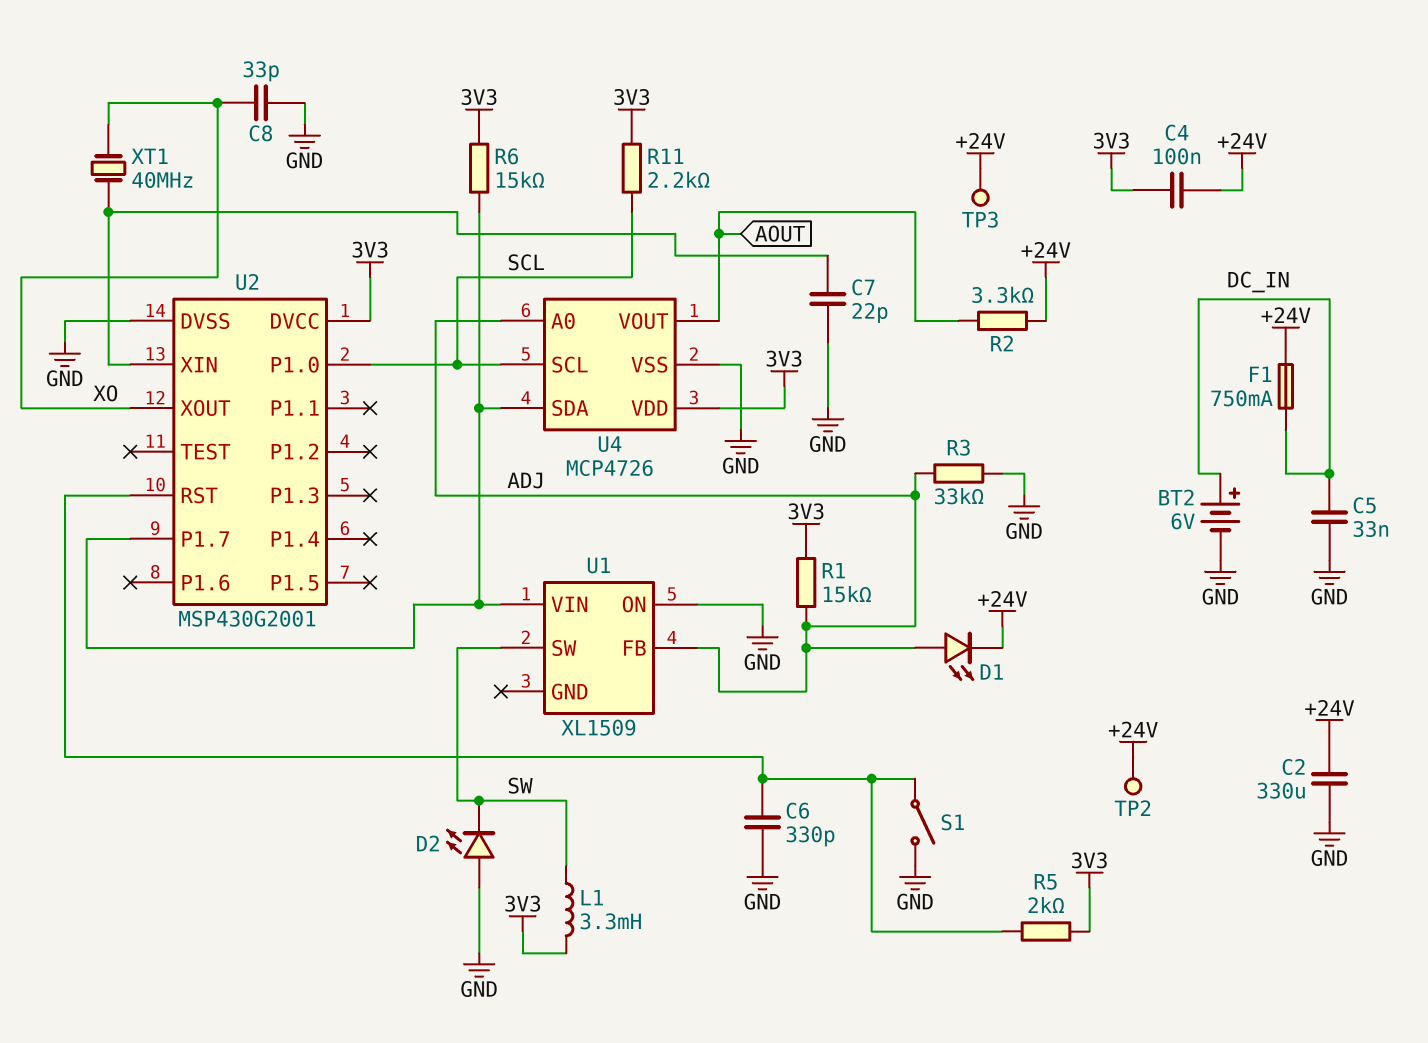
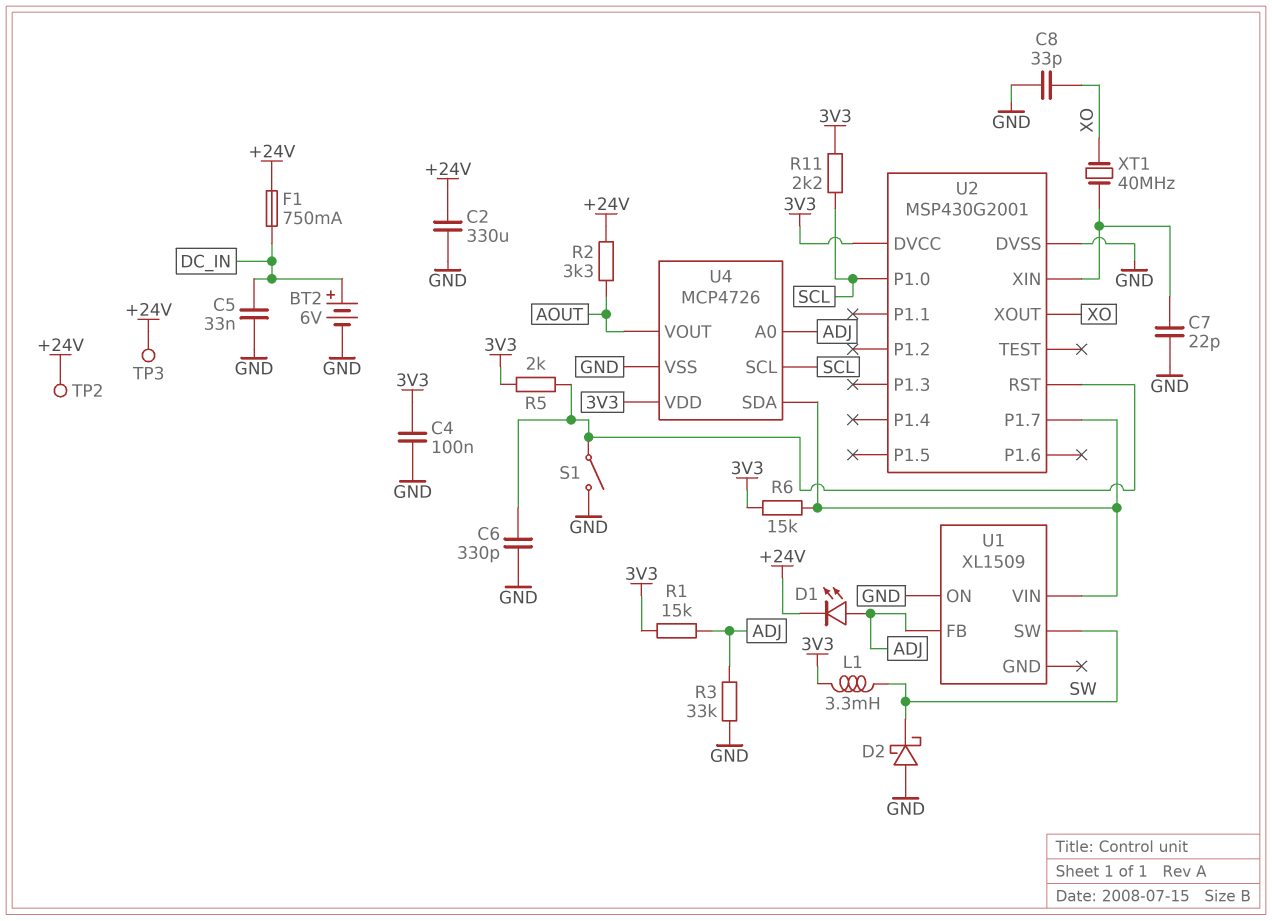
C4: 100nF (+24V, 3V3) -> 100nF (3V3, GND)
D2: LED (A GND, K SW) -> schottky (A GND, K SW)

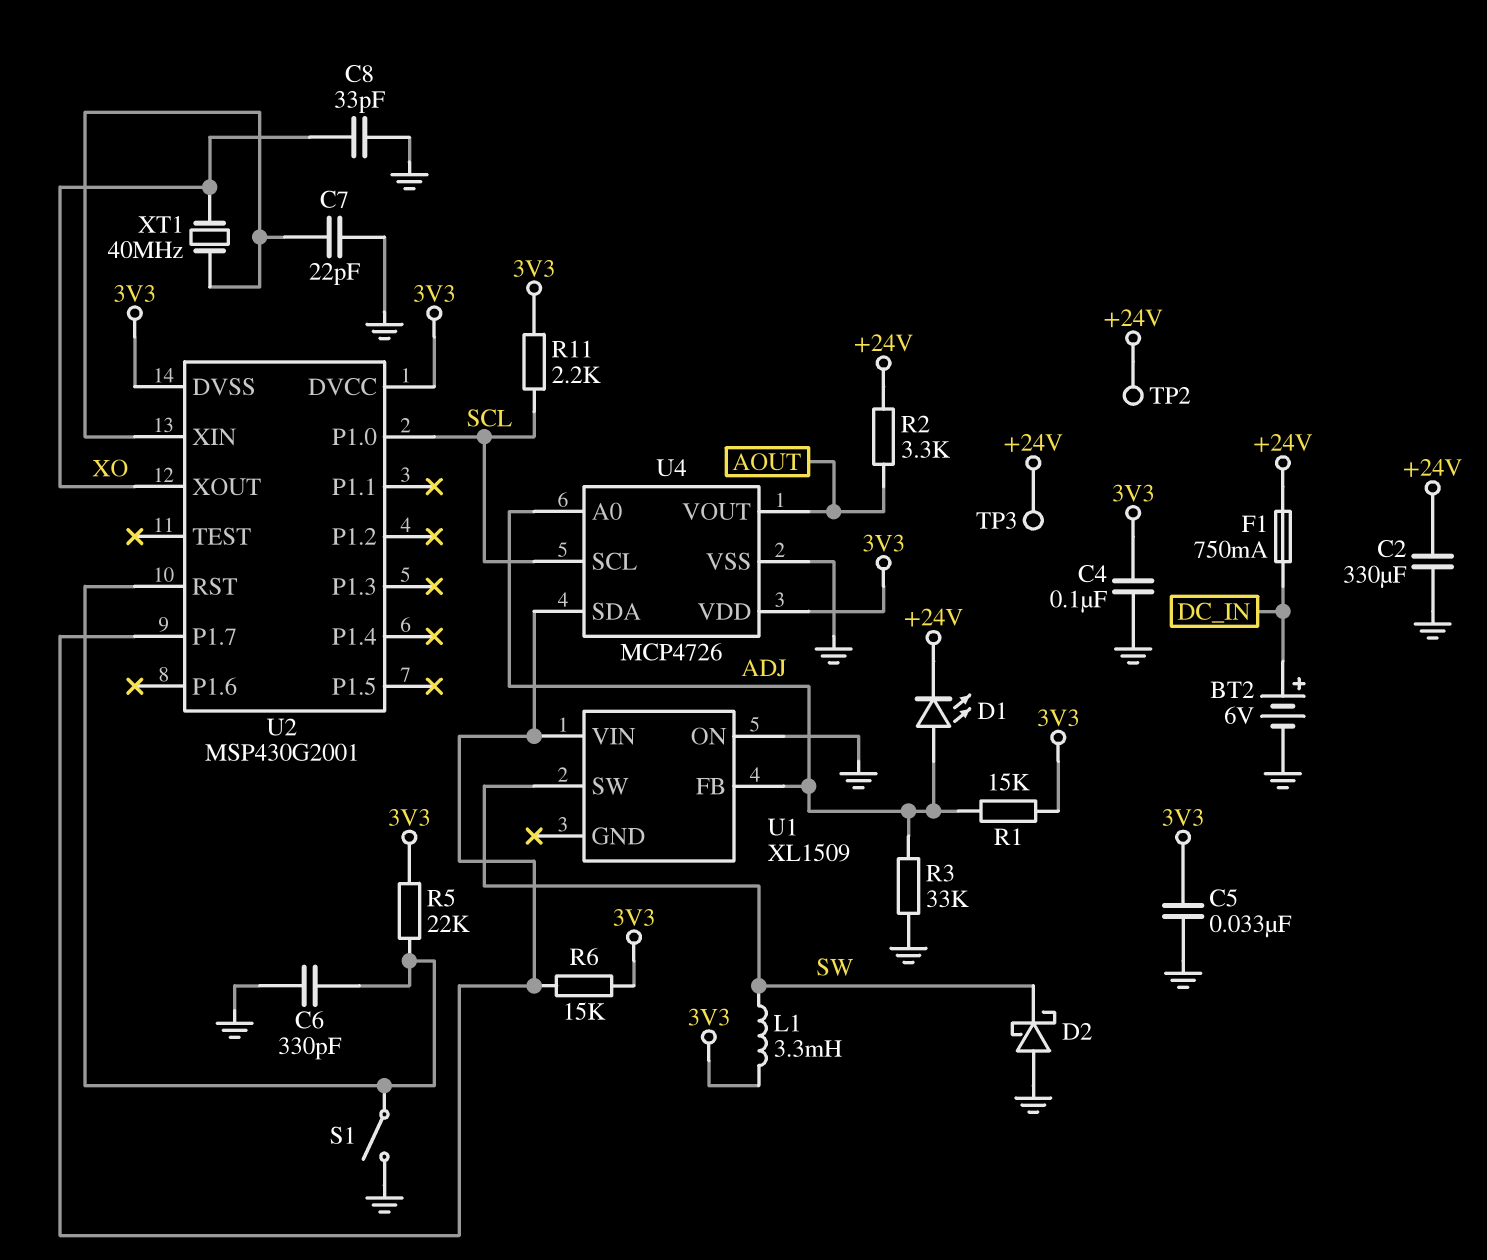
C5: 33nF (DC_IN, GND) -> 33nF (3V3, GND)
R5: 2k (3V3, U2/RST) -> 22k (3V3, U2/RST)
U2 pin DVSS: GND -> 3V3

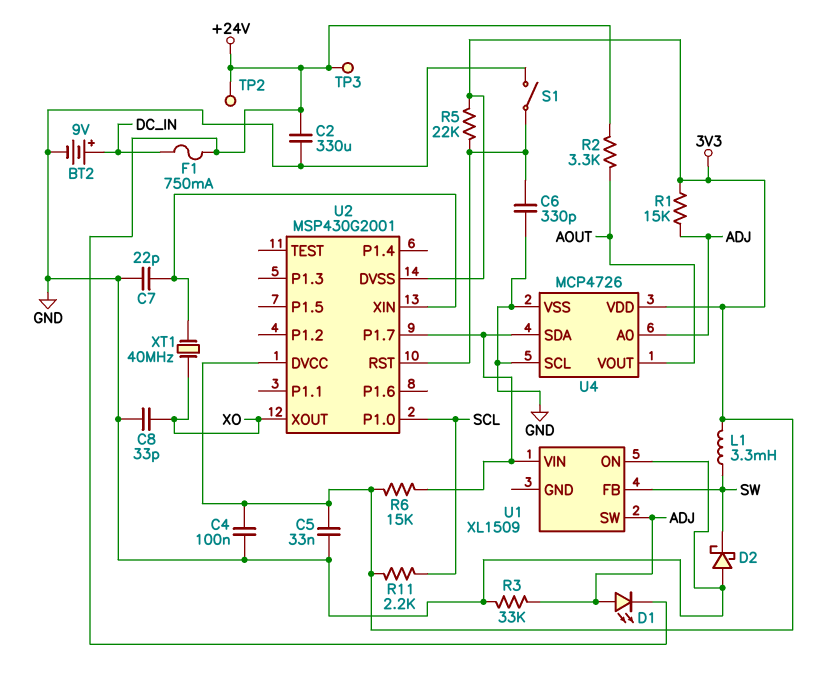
BT2: 6V (plus DC_IN, minus GND) -> 9V (plus DC_IN, minus GND)
U1 pin FB: ADJ -> SW
U1 pin SW: SW -> ADJ
U4 pin SCL: SCL -> GND

